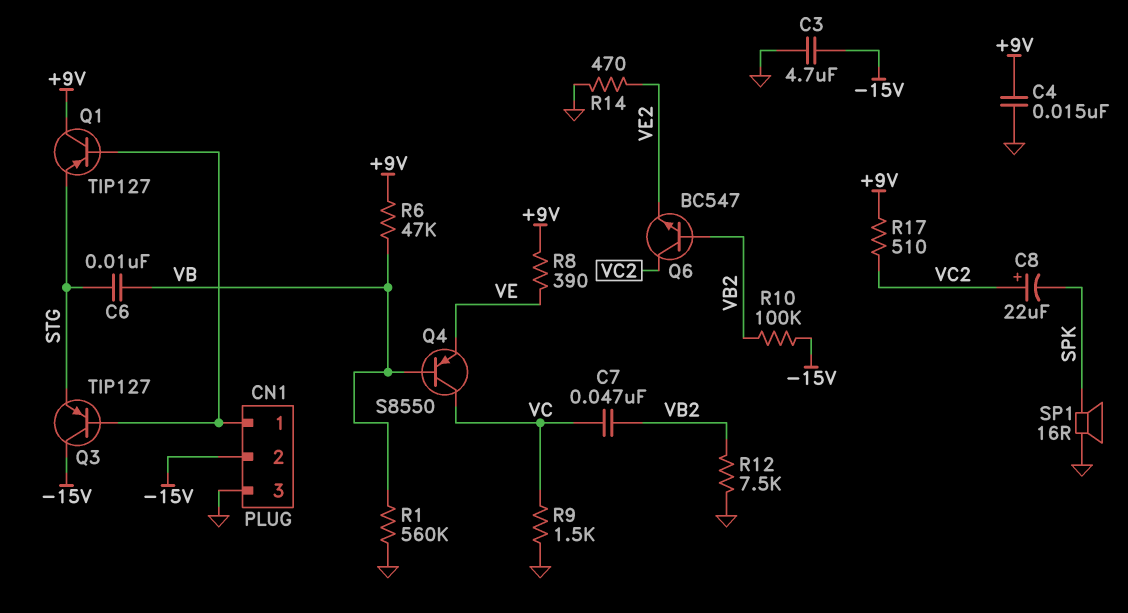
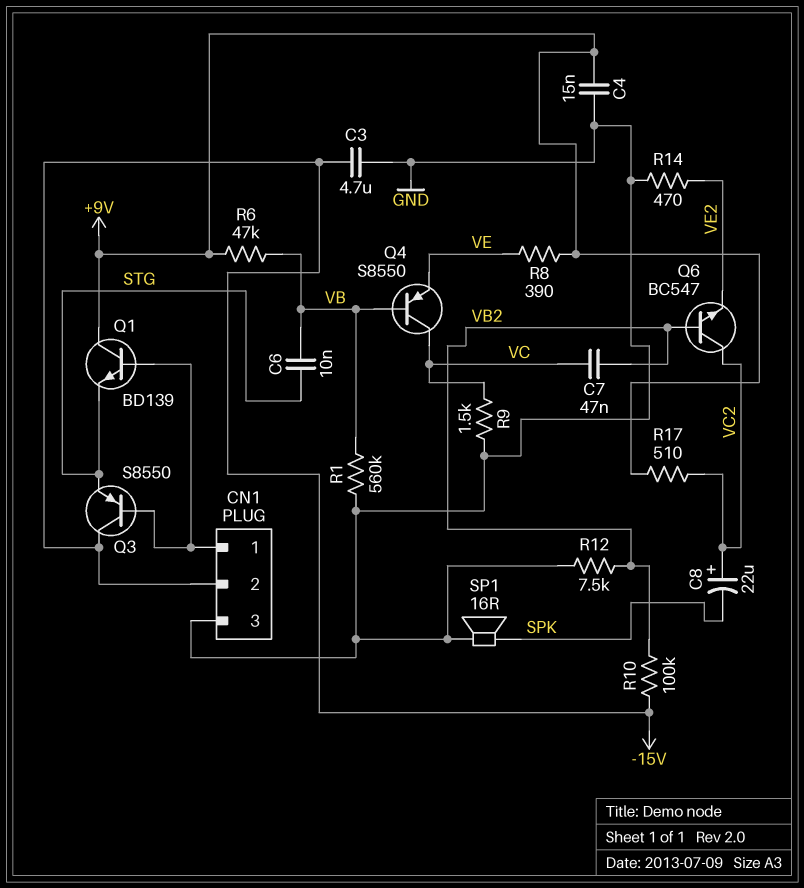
Q1: PNP TIP127 (B CN1/1, C +9V, E STG) -> NPN BD139 (B CN1/1, C +9V, E STG)
Q3: PNP TIP127 (B CN1/1, C -15V, E STG) -> PNP S8550 (B CN1/1, C -15V, E STG)

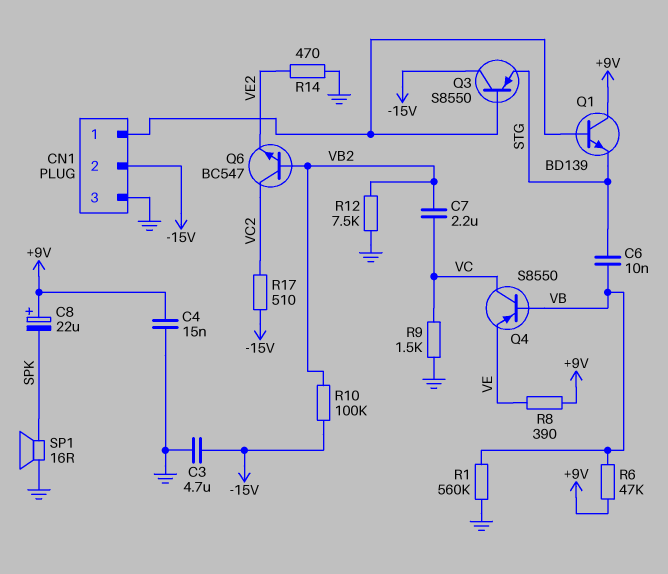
C7: 47nF (VB2, VC) -> 2.2uF (VB2, VC)
C8: 22uF (plus VC2, minus SPK) -> 22uF (plus +9V, minus SPK)
R17: 510 (+9V, VC2) -> 510 (-15V, VC2)

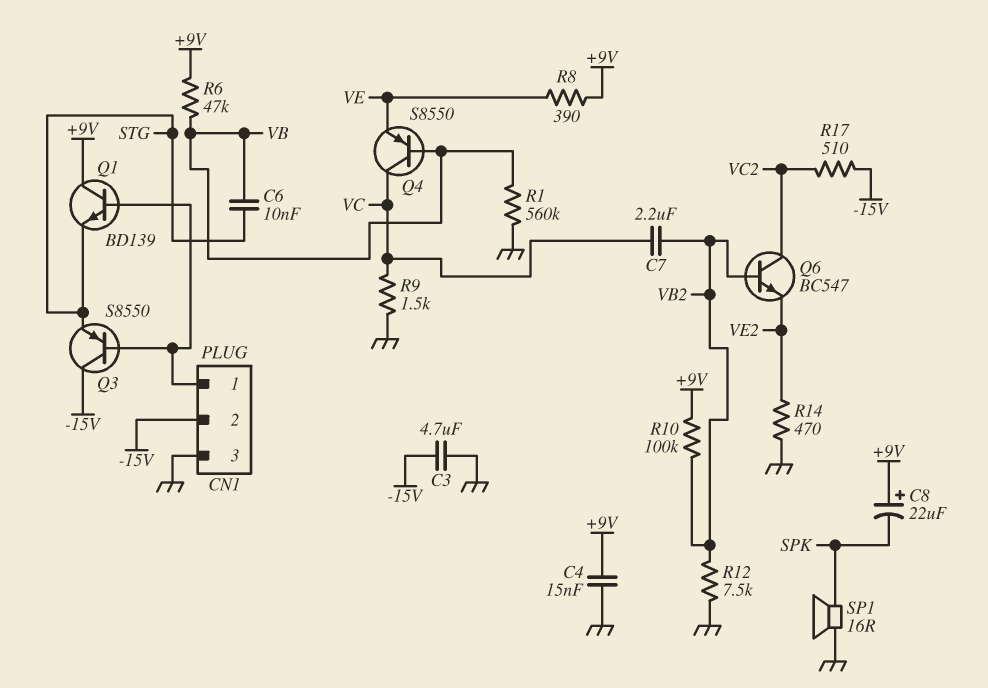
R10: 100k (-15V, VB2) -> 100k (+9V, VB2)

